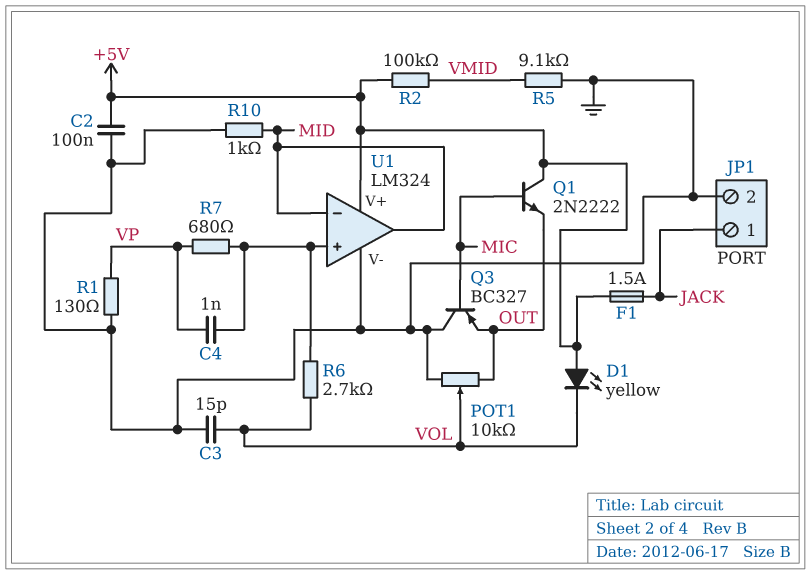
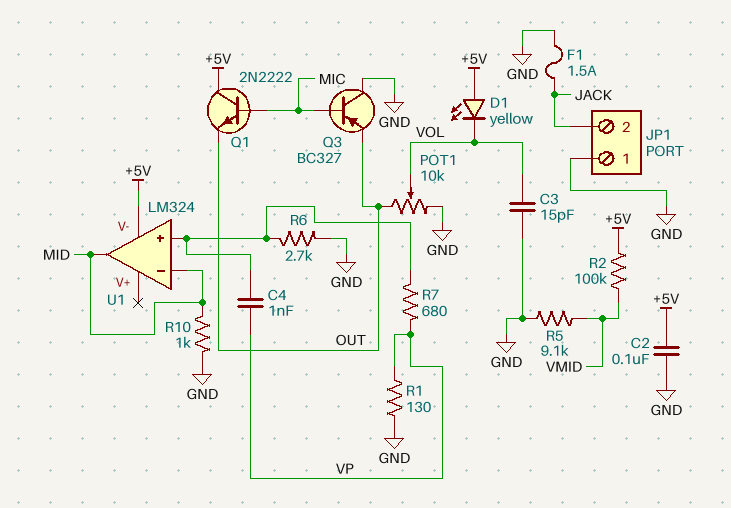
F1: 1.5A (+5V, JACK) -> 1.5A (GND, JACK)
JP1 pin 1: JACK -> GND
JP1 pin 2: GND -> JACK
R6: 2.7k (U1/in+, VOL) -> 2.7k (GND, U1/in+)
U1 pin V+: +5V -> none
U1 pin V-: GND -> +5V

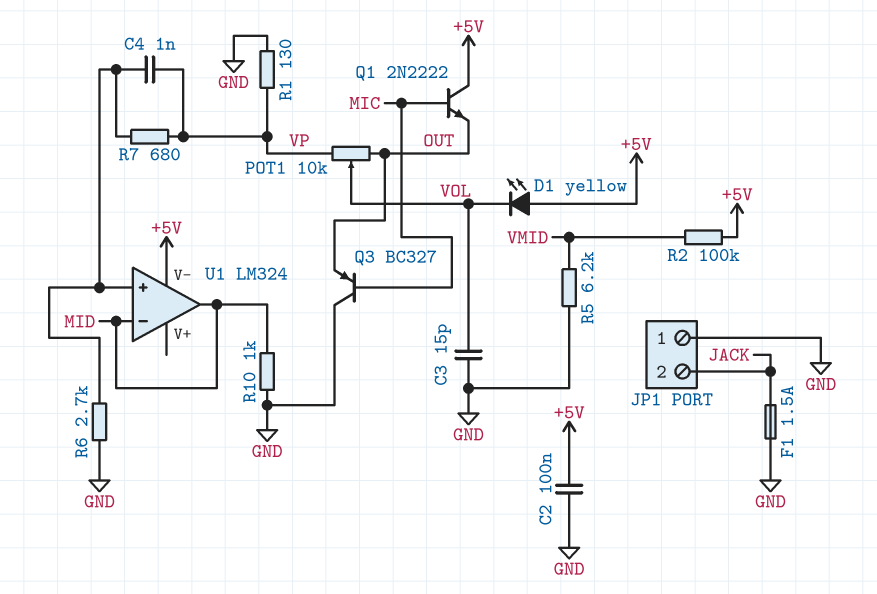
POT1: 10k (GND, OUT, wiper VOL) -> 10k (OUT, VP, wiper VOL)
R5: 9.1k (GND, VMID) -> 6.2k (GND, VMID)

